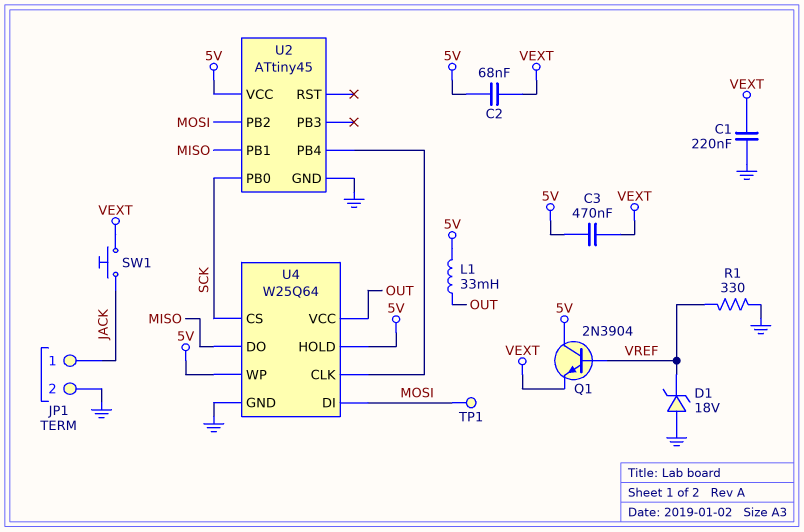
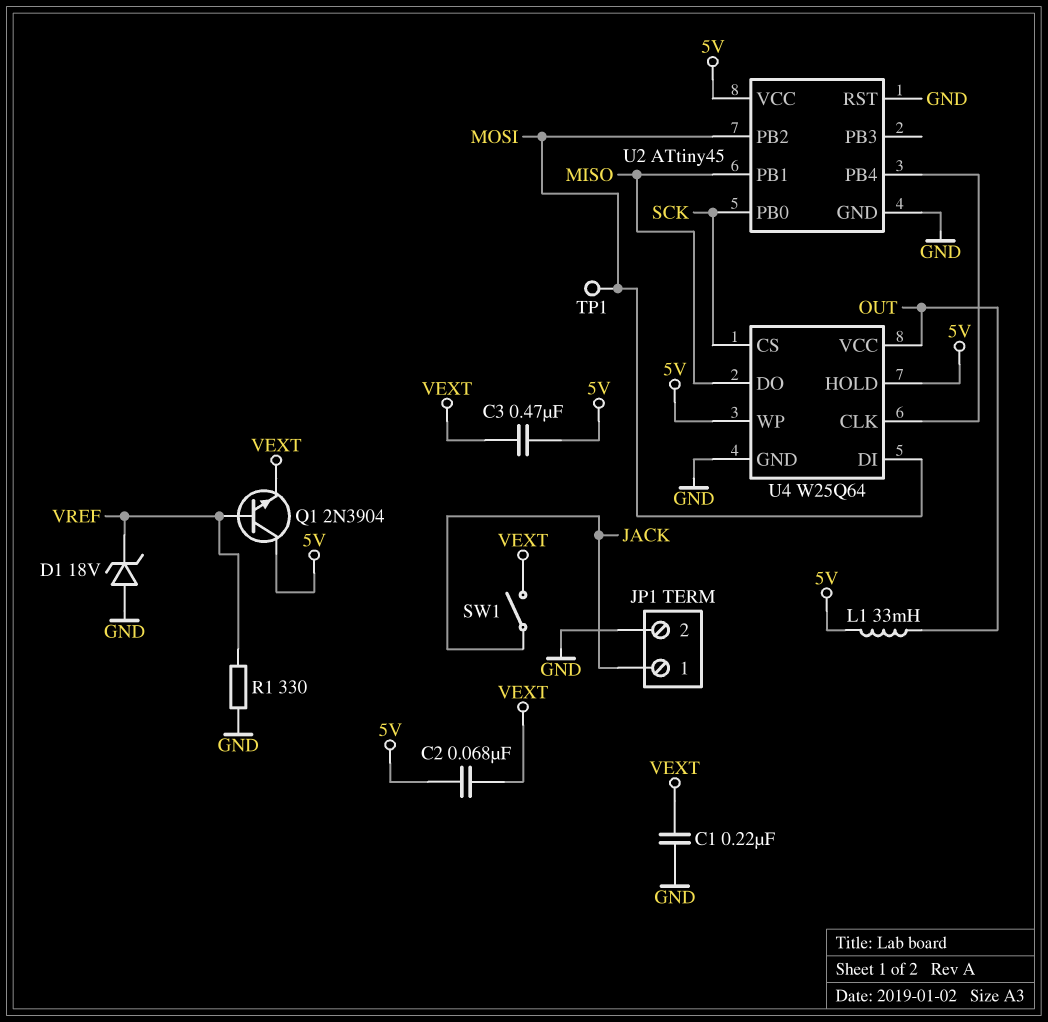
SW1: button (JACK, VEXT) -> switch (JACK, VEXT)
U2 pin RST: none -> GND

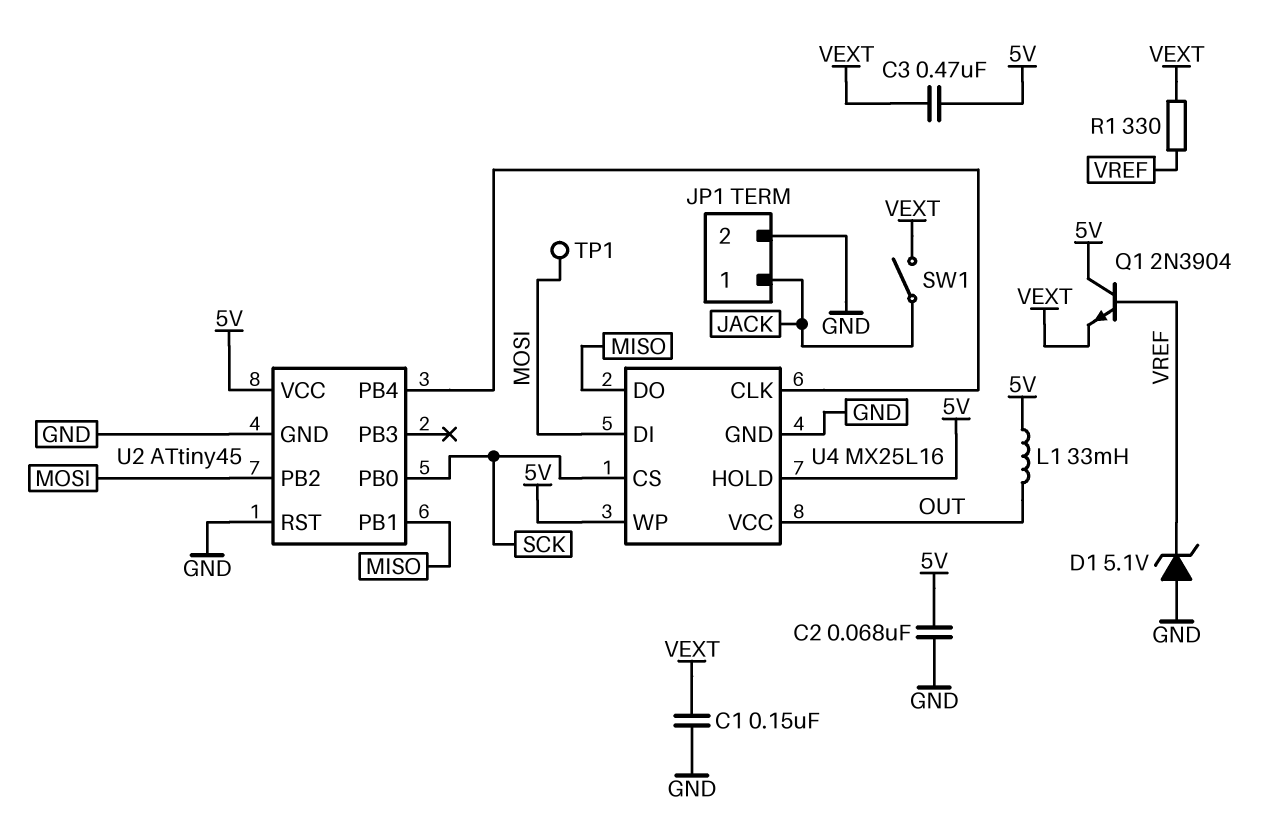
C1: 220nF (GND, VEXT) -> 150nF (GND, VEXT)
C2: 68nF (5V, VEXT) -> 68nF (5V, GND)
D1: zener 18V (A GND, K VREF) -> zener 5.1V (A GND, K VREF)
R1: 330 (GND, VREF) -> 330 (VEXT, VREF)
U4: W25Q64 -> MX25L16

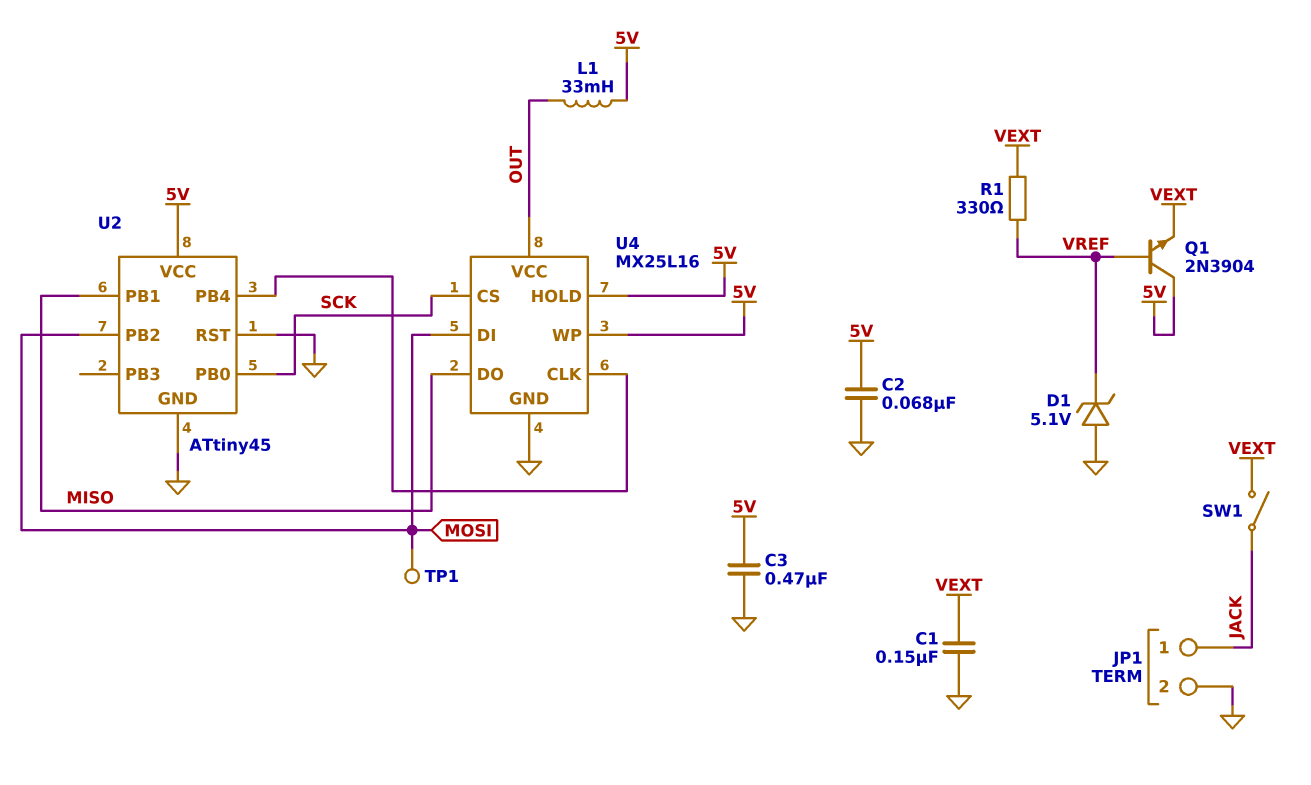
C3: 470nF (5V, VEXT) -> 470nF (5V, GND)

